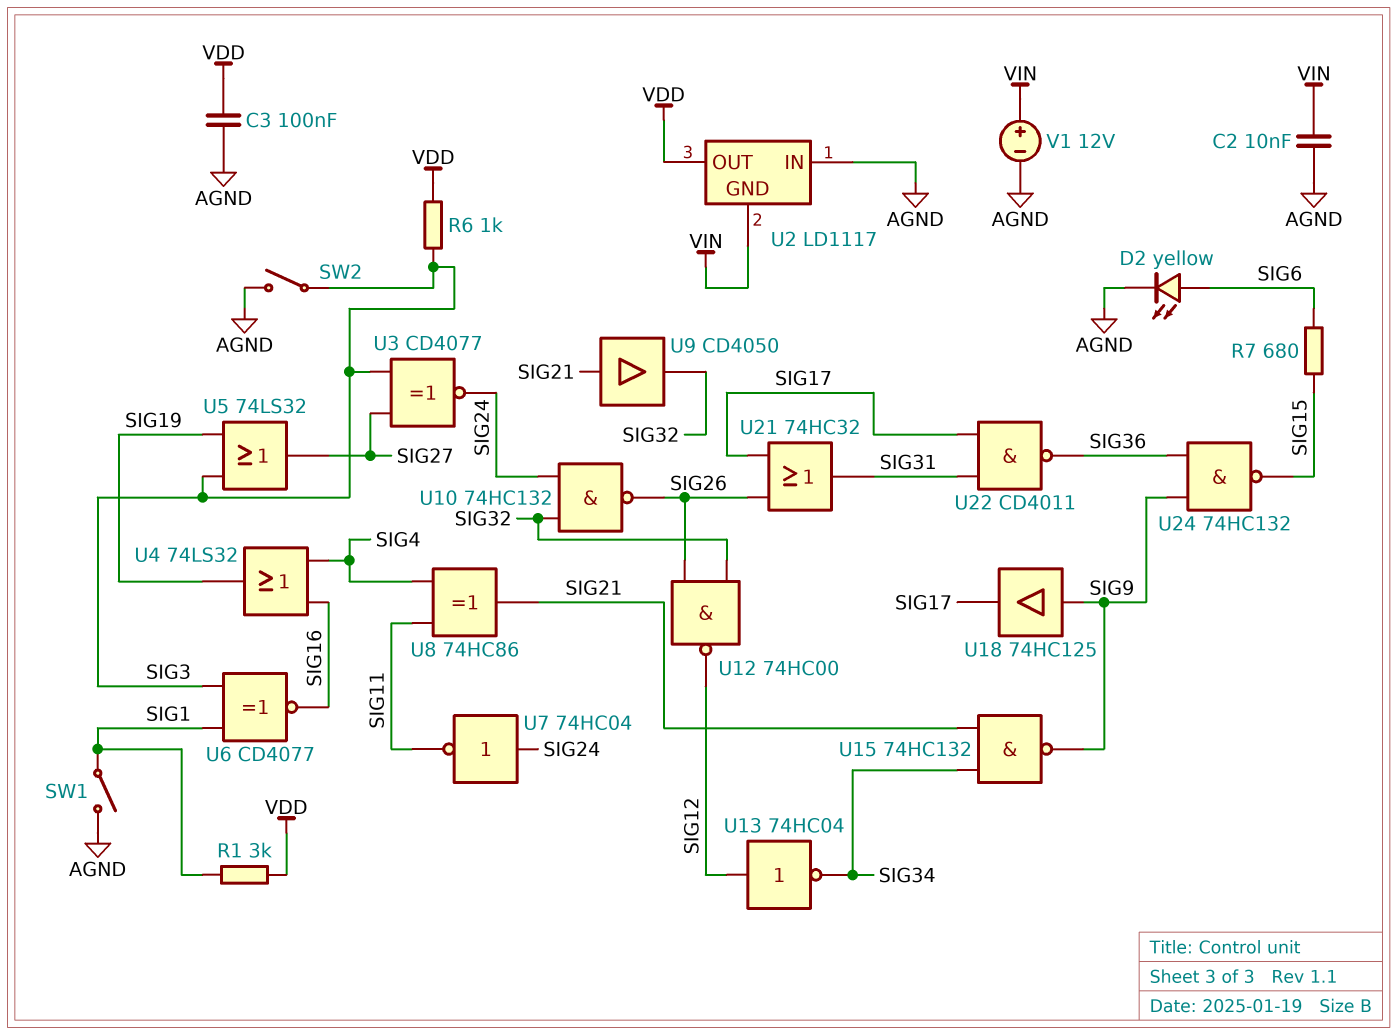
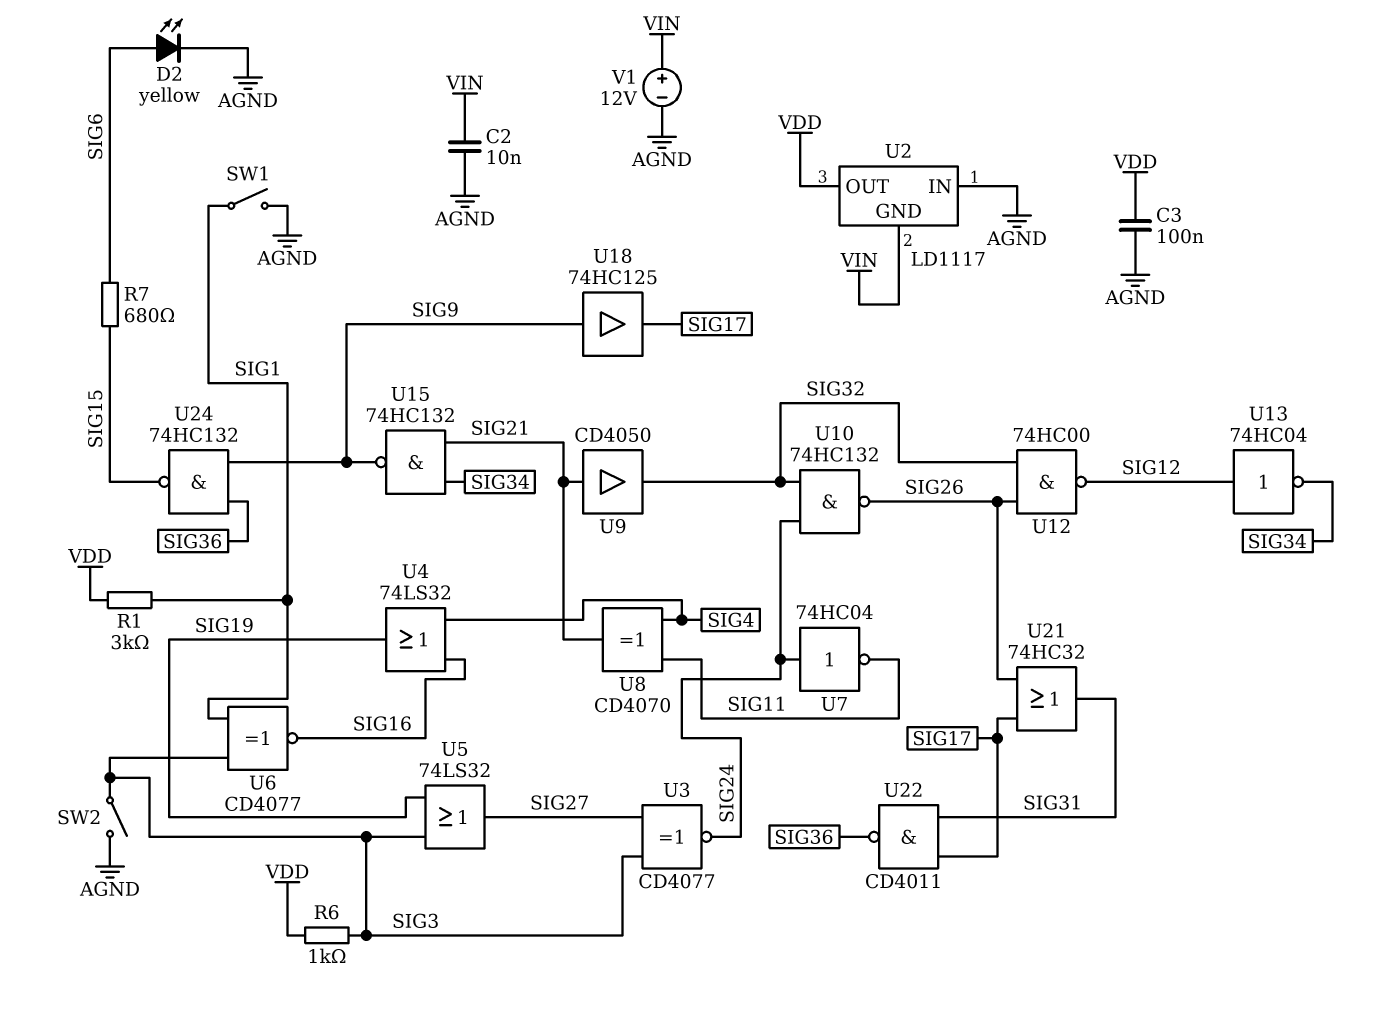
U8: XOR 74HC86 (in SIG4, in SIG11, out SIG21) -> XOR CD4070 (in SIG4, in SIG11, out SIG21)

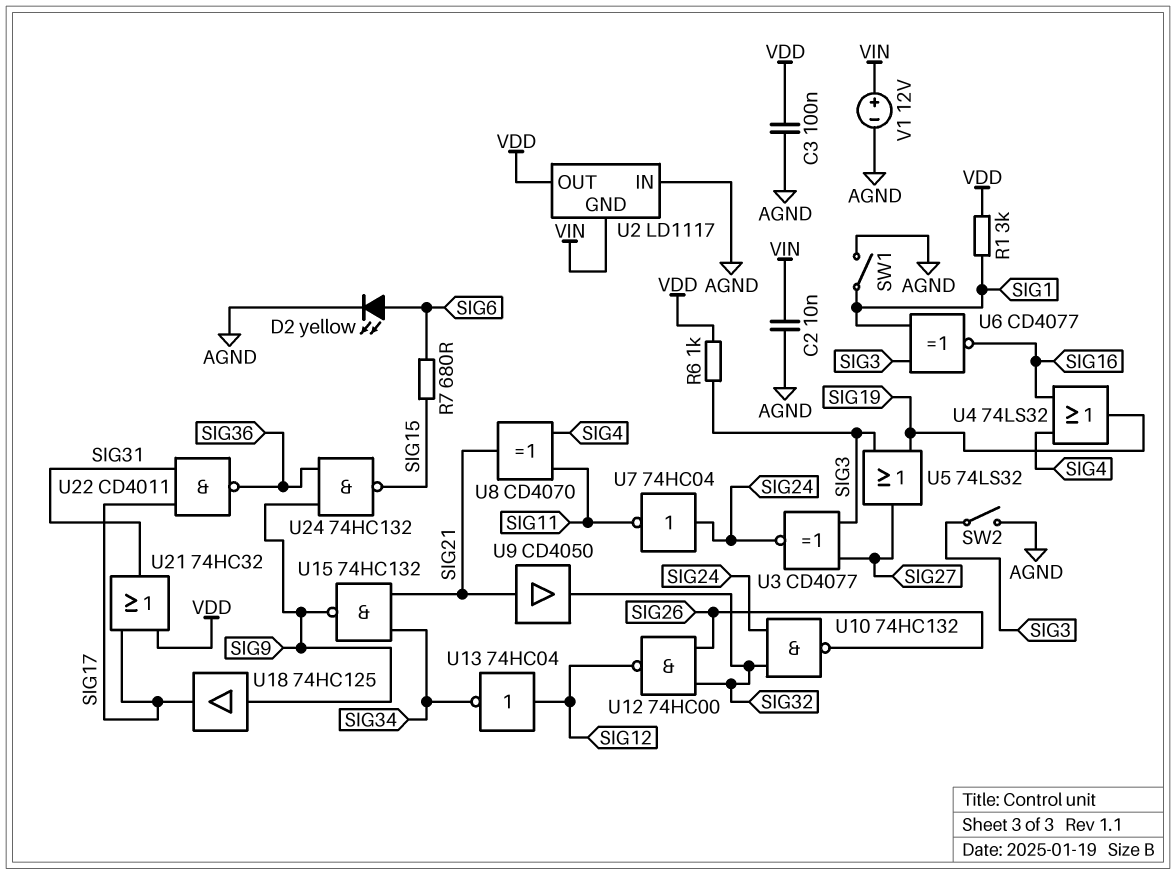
U21: OR 74HC32 (in SIG17, in SIG26, out SIG31) -> OR 74HC32 (in SIG17, in VDD, out SIG31)

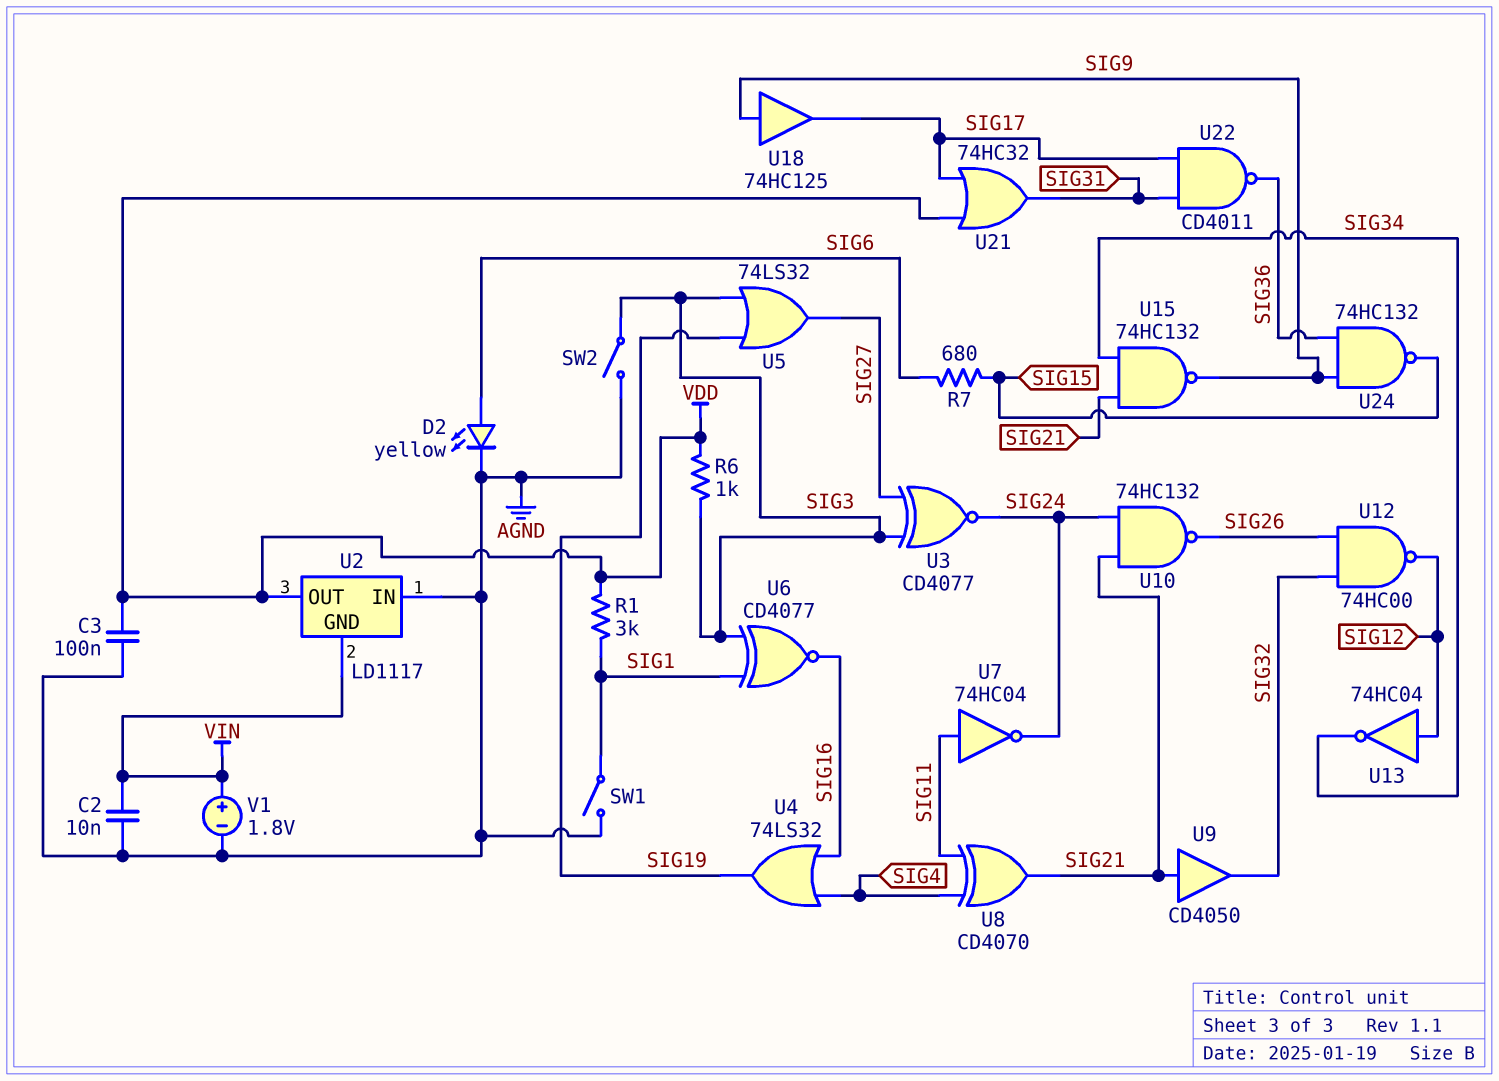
U7: NOT 74HC04 (in SIG24, out SIG11) -> NOT 74HC04 (in SIG11, out SIG24)
U10: NAND 74HC132 (in SIG24, in SIG32, out SIG26) -> NAND 74HC132 (in SIG21, in SIG24, out SIG26)
V1: 12V (plus VIN, minus AGND) -> 1.8V (plus VIN, minus AGND)

